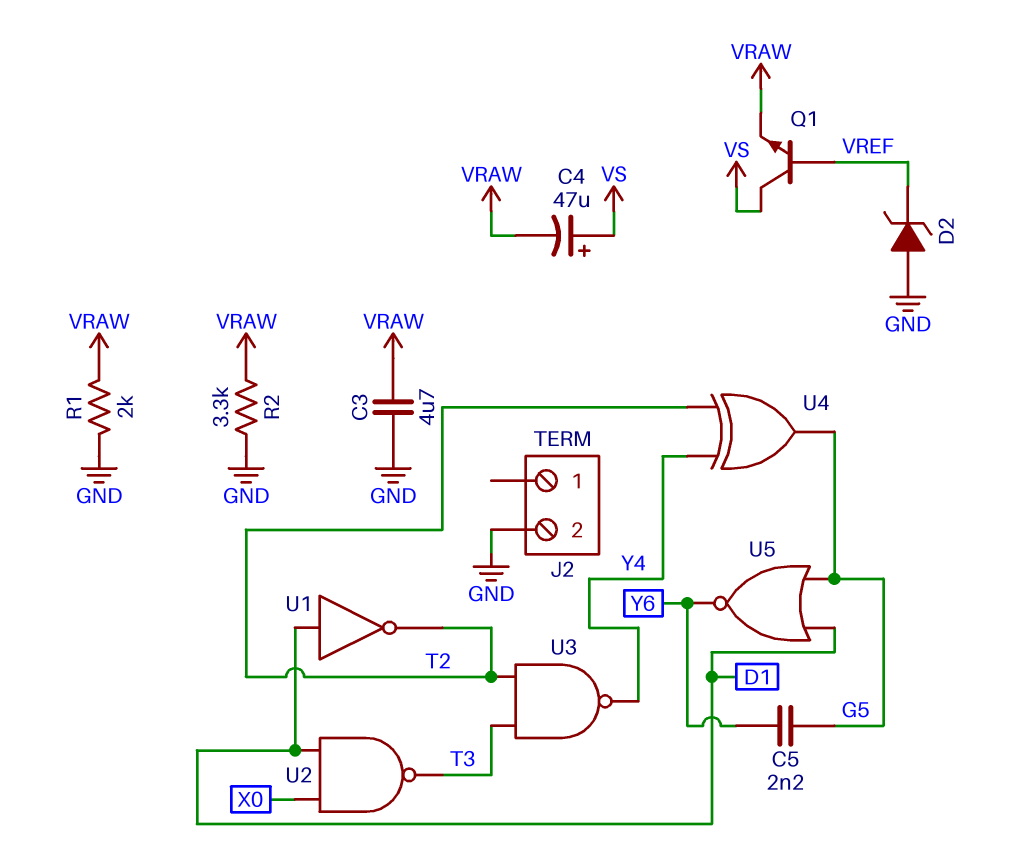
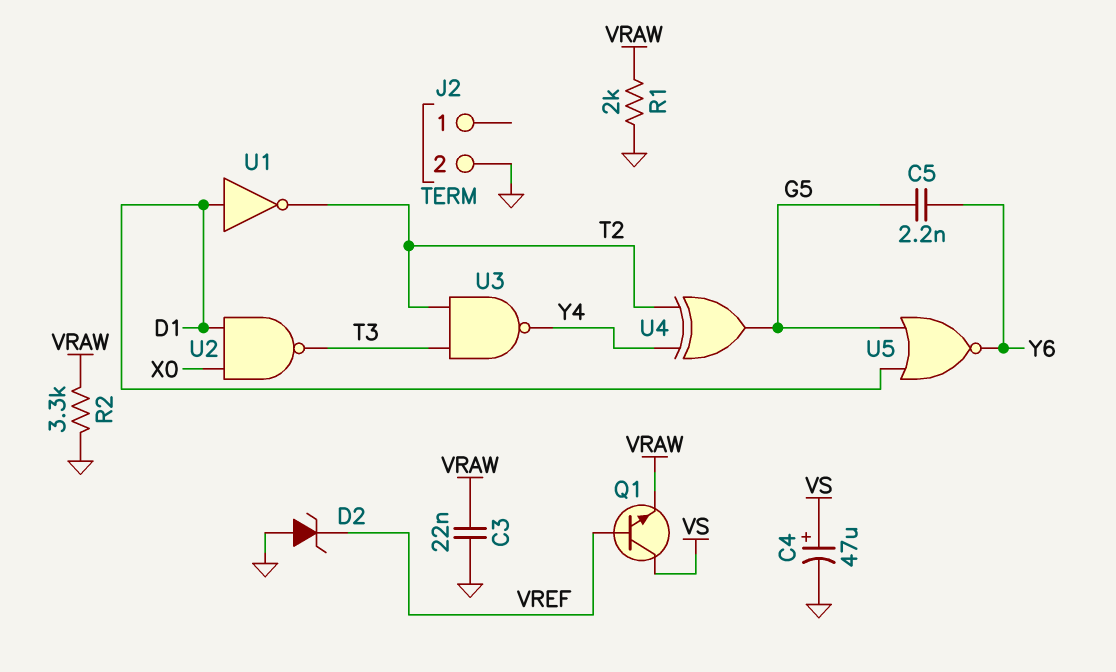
C3: 4.7uF (GND, VRAW) -> 22nF (GND, VRAW)
C4: 47uF (plus VS, minus VRAW) -> 47uF (plus VS, minus GND)

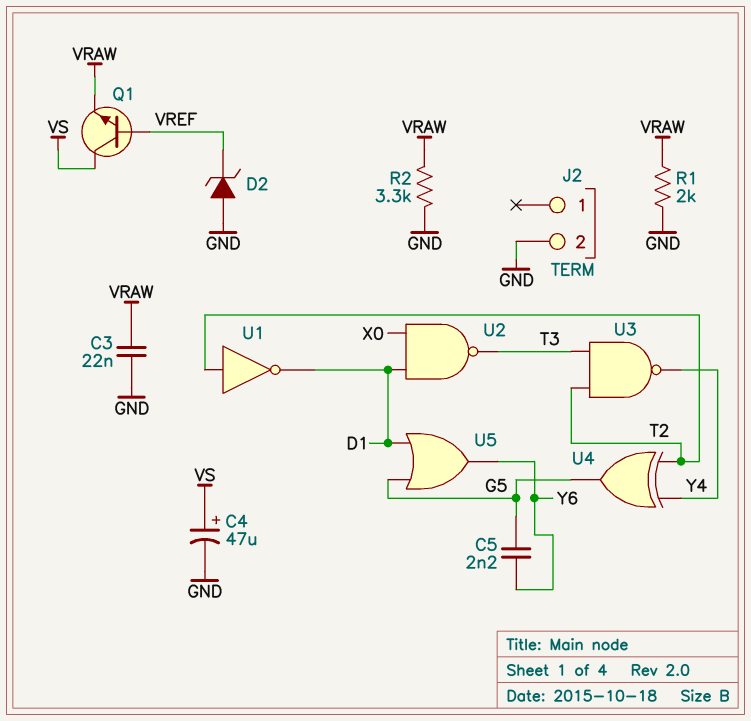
U1: NOT (in D1, out T2) -> NOT (in T2, out D1)
U5: NOR (in D1, in G5, out Y6) -> OR (in D1, in G5, out Y6)

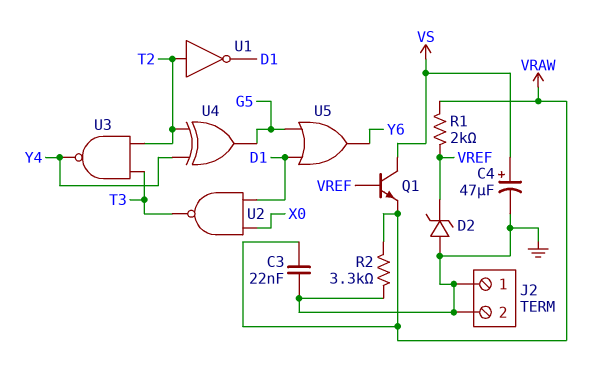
C5: 2.2nF (G5, Y6) -> none
J2 pin 1: none -> GND
R1: 2k (GND, VRAW) -> 2k (VRAW, VREF)

